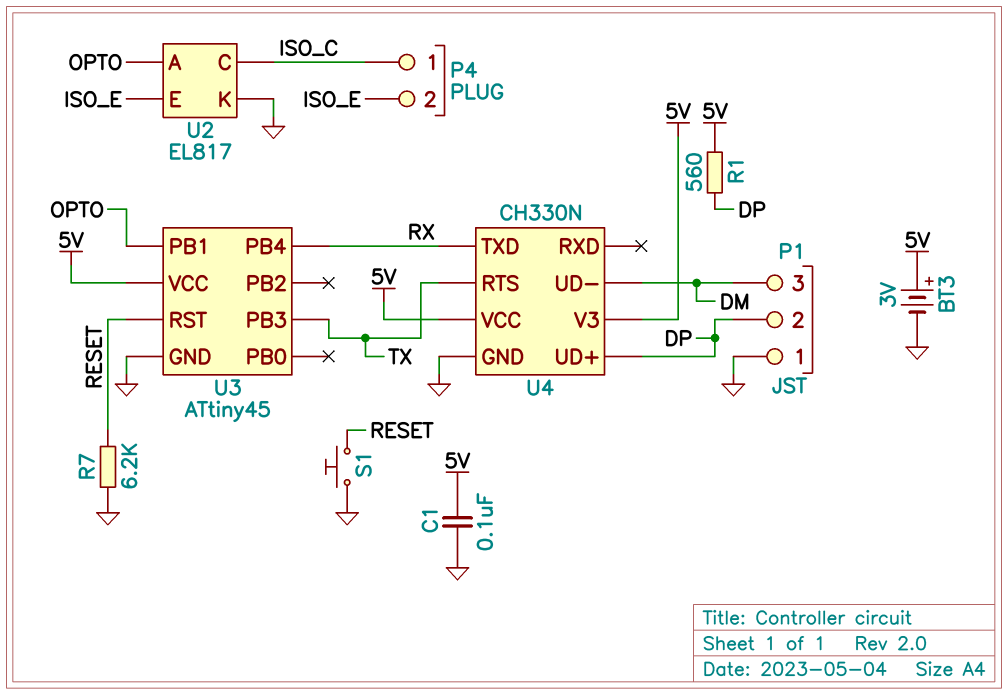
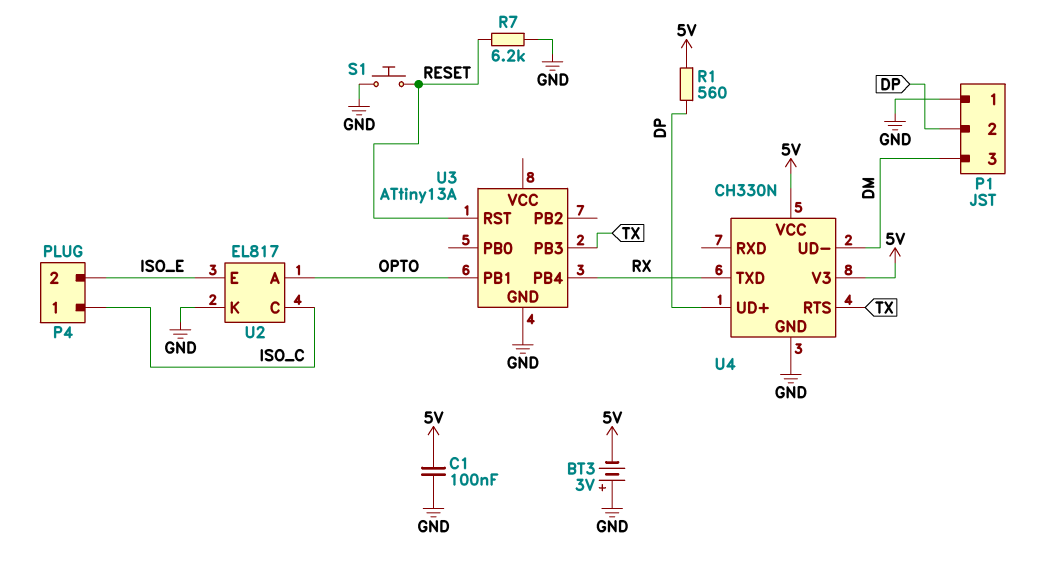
BT3: 3V (plus 5V, minus GND) -> 3V (plus GND, minus 5V)
U3: ATtiny45 -> ATtiny13A
U3 pin VCC: 5V -> none

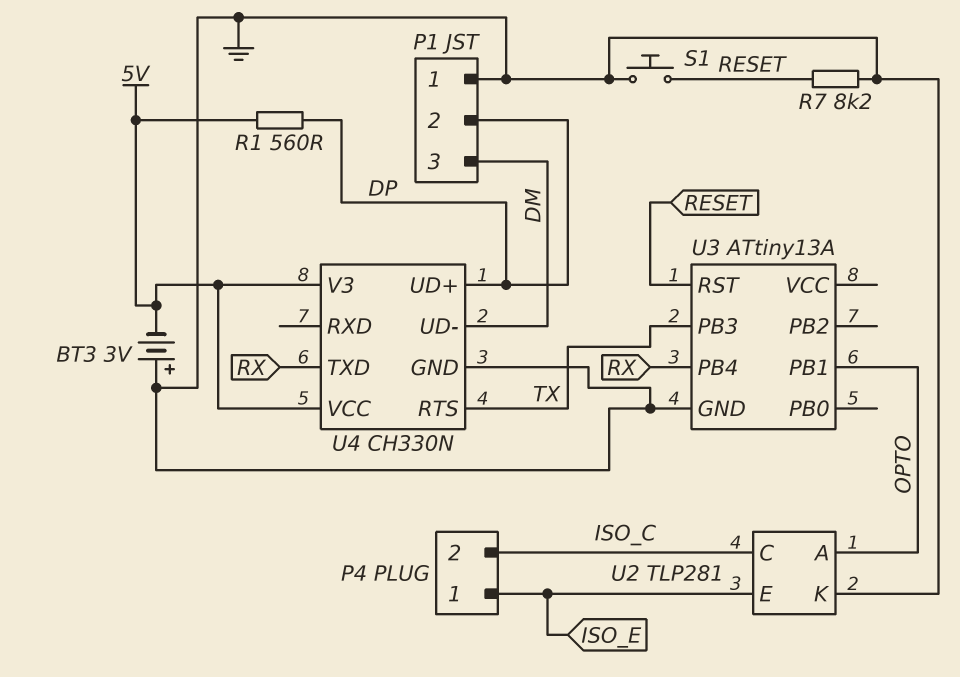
C1: 100nF (5V, GND) -> none
P4 pin 1: ISO_C -> ISO_E
P4 pin 2: ISO_E -> ISO_C
R7: 6.2k (GND, RESET) -> 8.2k (GND, RESET)
U2: EL817 -> TLP281

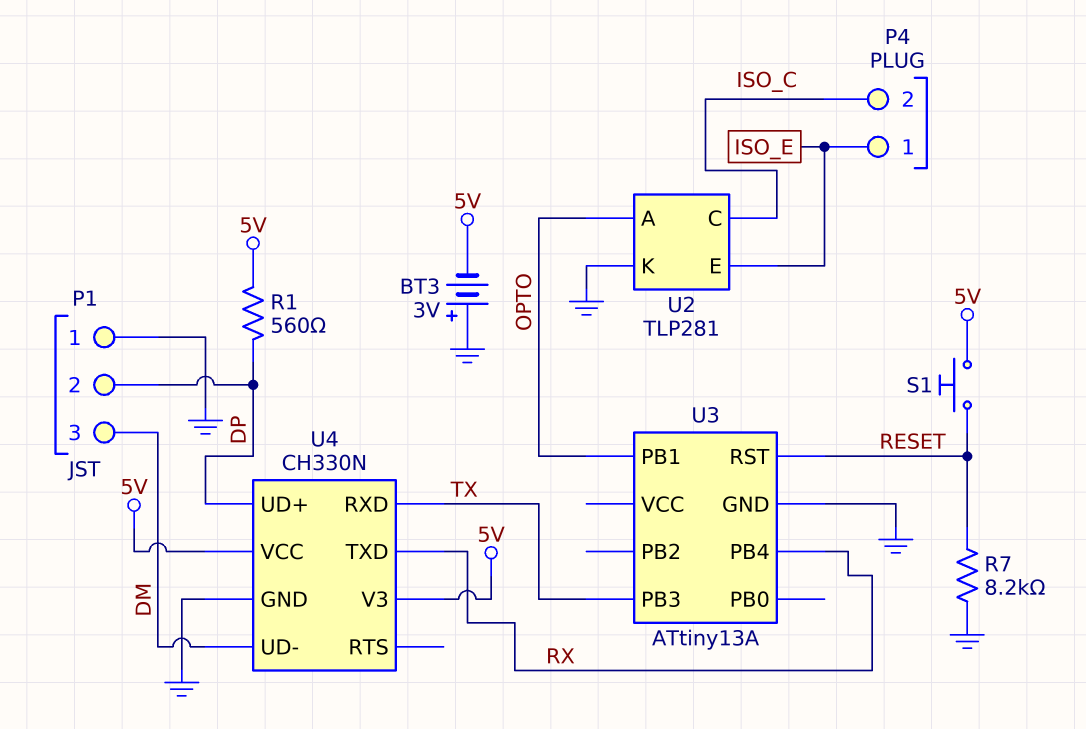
S1: button (GND, RESET) -> button (5V, RESET)
U4 pin RTS: TX -> none
U4 pin RXD: none -> TX

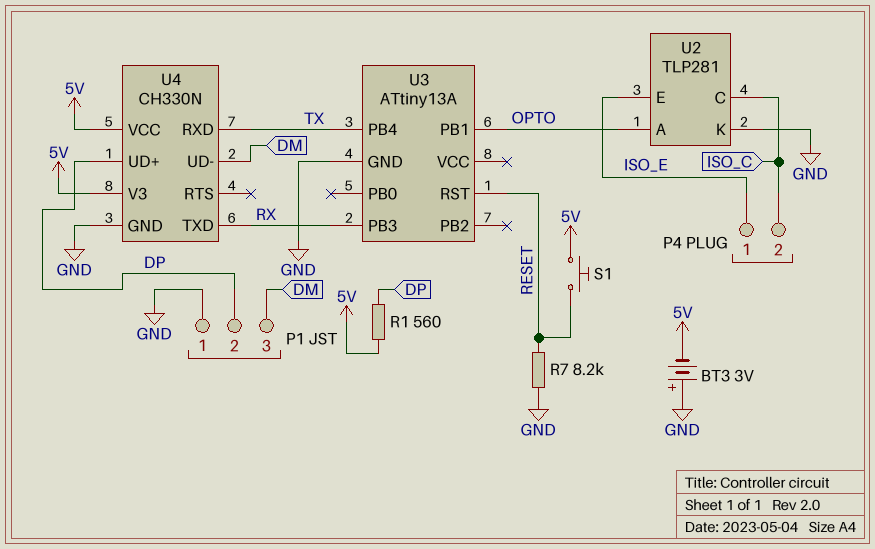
U3 pin PB3: TX -> RX
U3 pin PB4: RX -> TX

